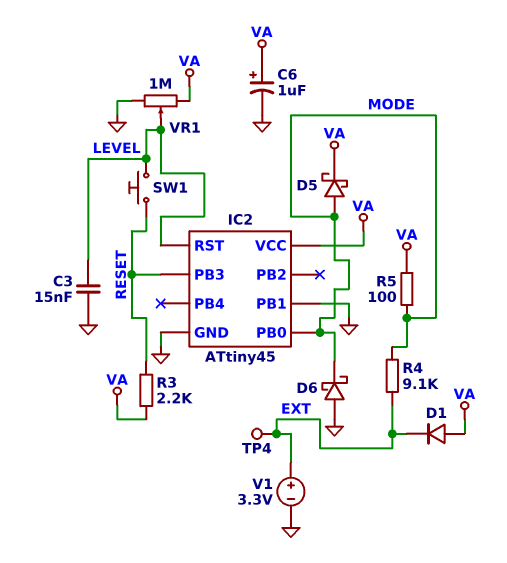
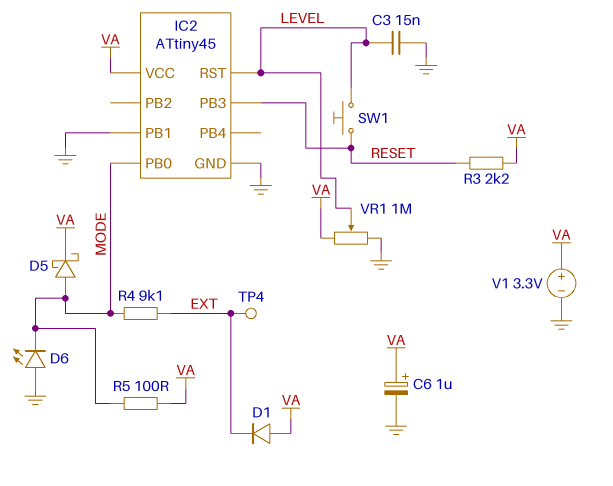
D6: schottky (A GND, K MODE) -> LED (A GND, K MODE)
V1: 3.3V (plus EXT, minus GND) -> 3.3V (plus VA, minus GND)

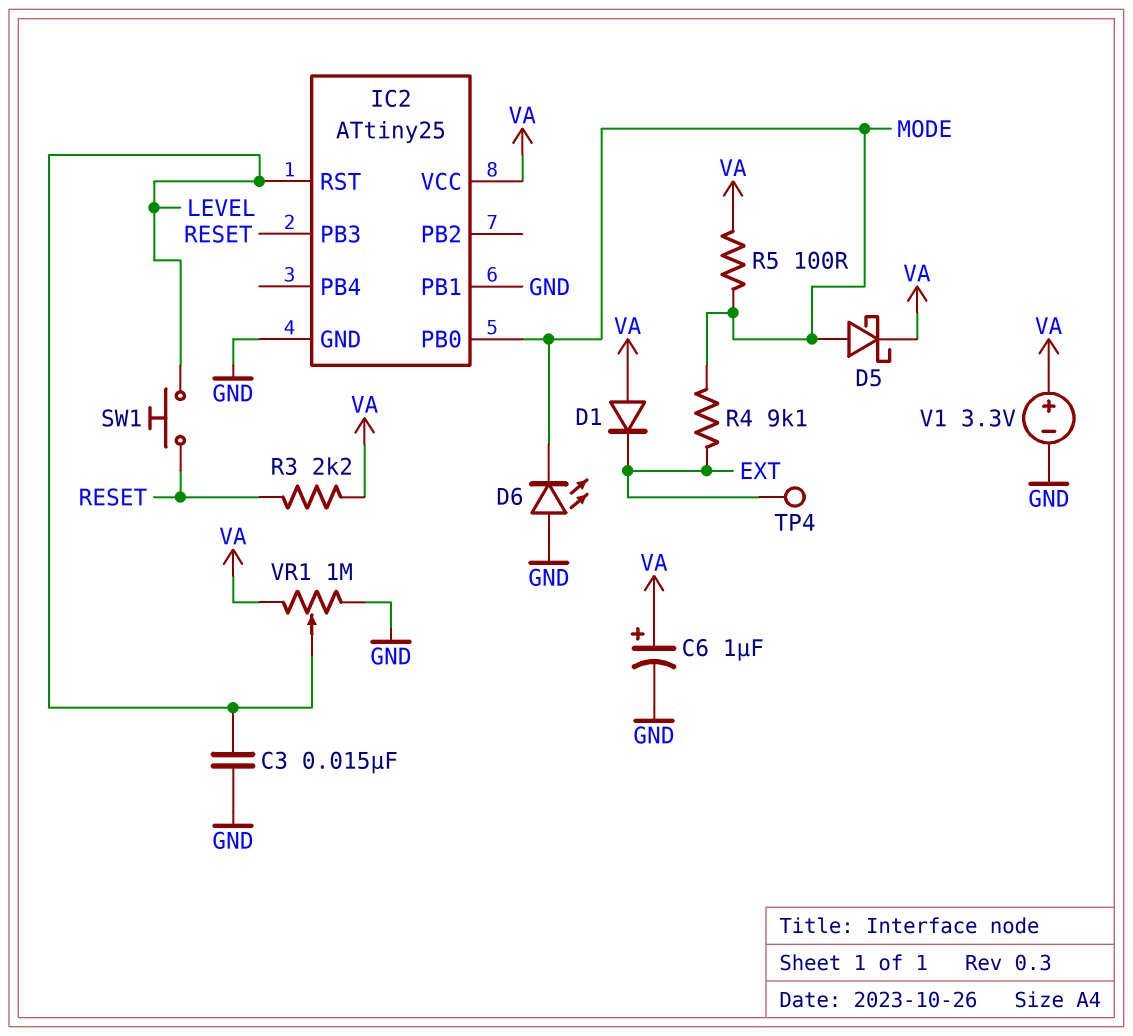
IC2: ATtiny45 -> ATtiny25

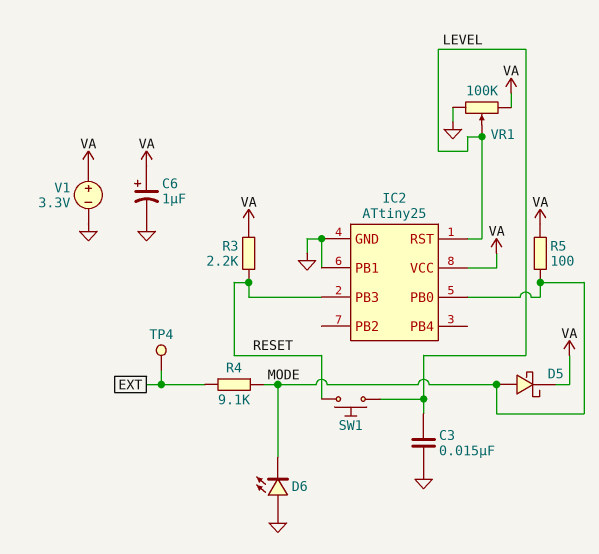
D1: diode (A VA, K EXT) -> none
VR1: 1M (GND, VA, wiper LEVEL) -> 100k (GND, VA, wiper LEVEL)

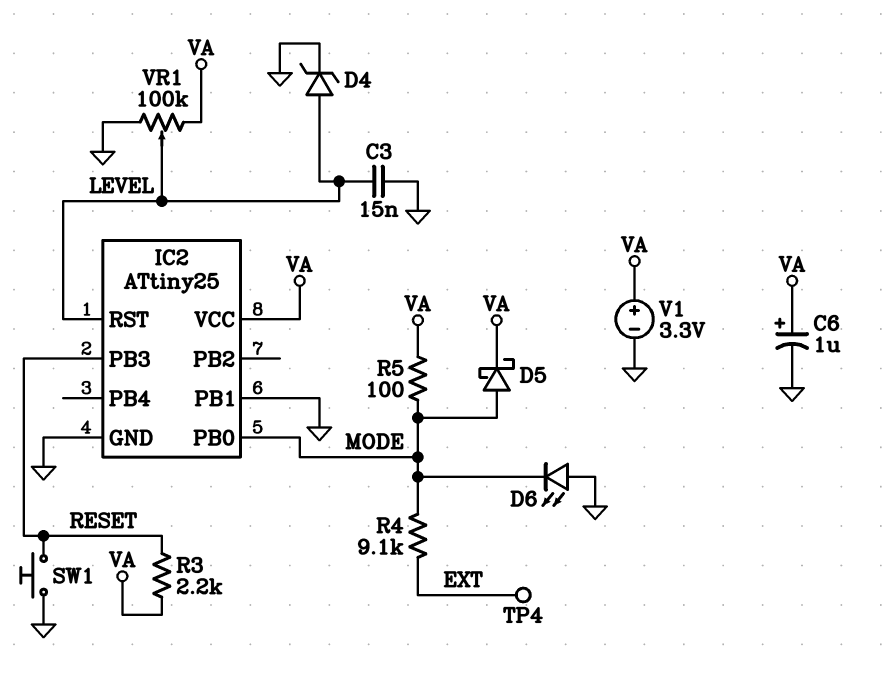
D4: none -> zener (A LEVEL, K GND)
SW1: button (LEVEL, RESET) -> button (GND, RESET)

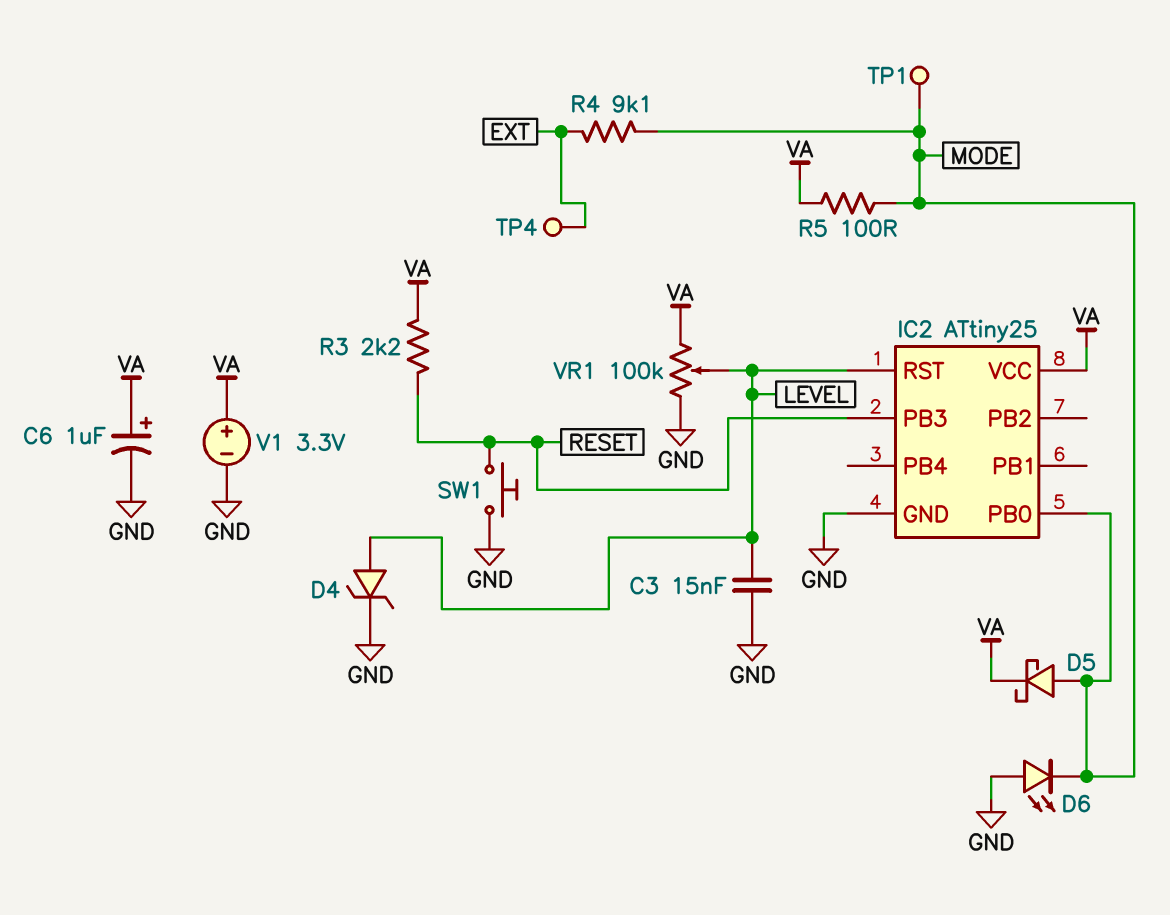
IC2 pin PB1: GND -> none
TP1: none -> test point (MODE)

